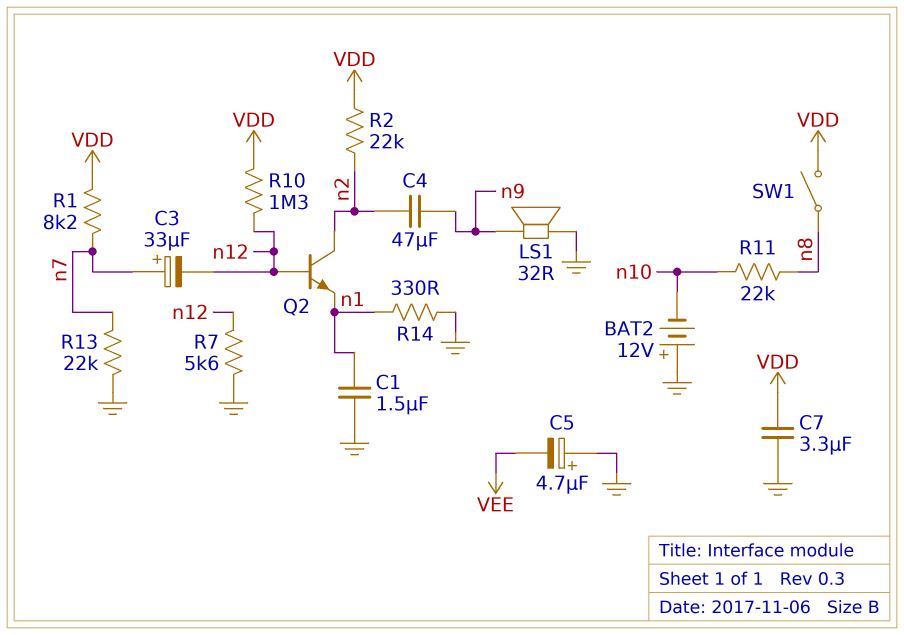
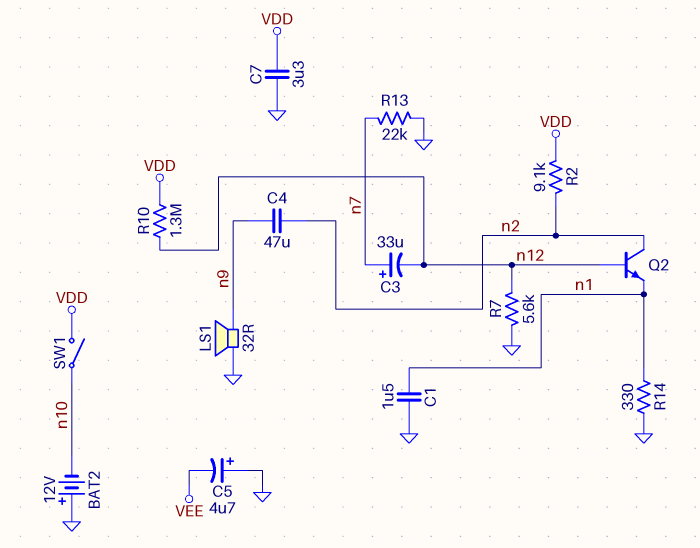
R1: 8.2k (VDD, n7) -> none
R2: 22k (VDD, n2) -> 9.1k (VDD, n2)
R11: 22k (n8, n10) -> none
SW1: switch (VDD, n8) -> switch (VDD, n10)

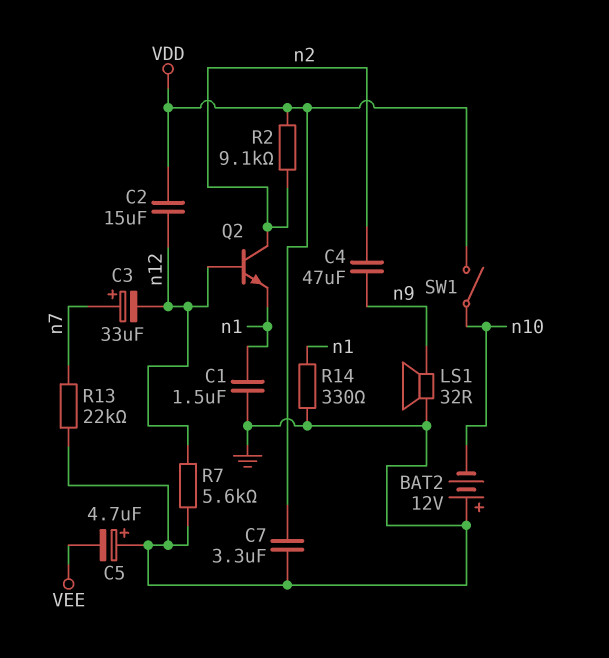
C2: none -> 15uF (VDD, n12)
R10: 1.3M (VDD, n12) -> none

